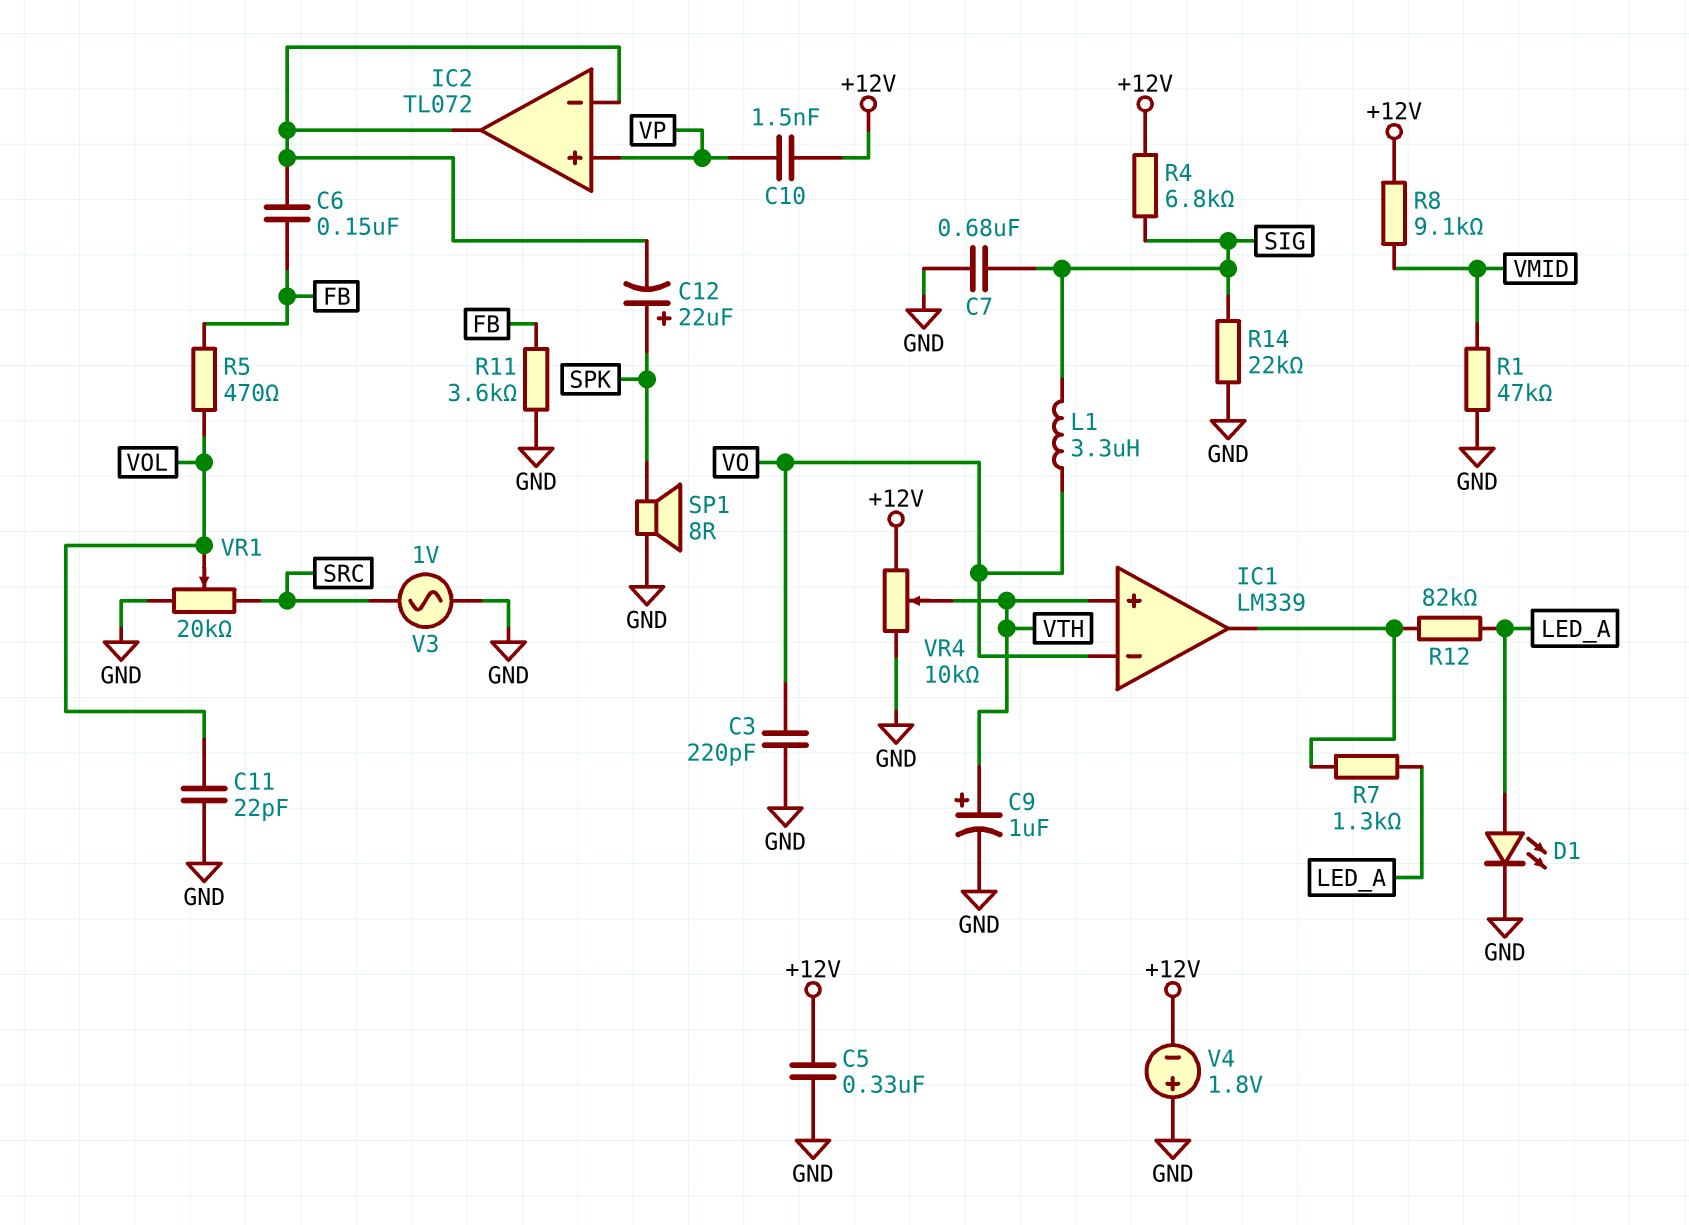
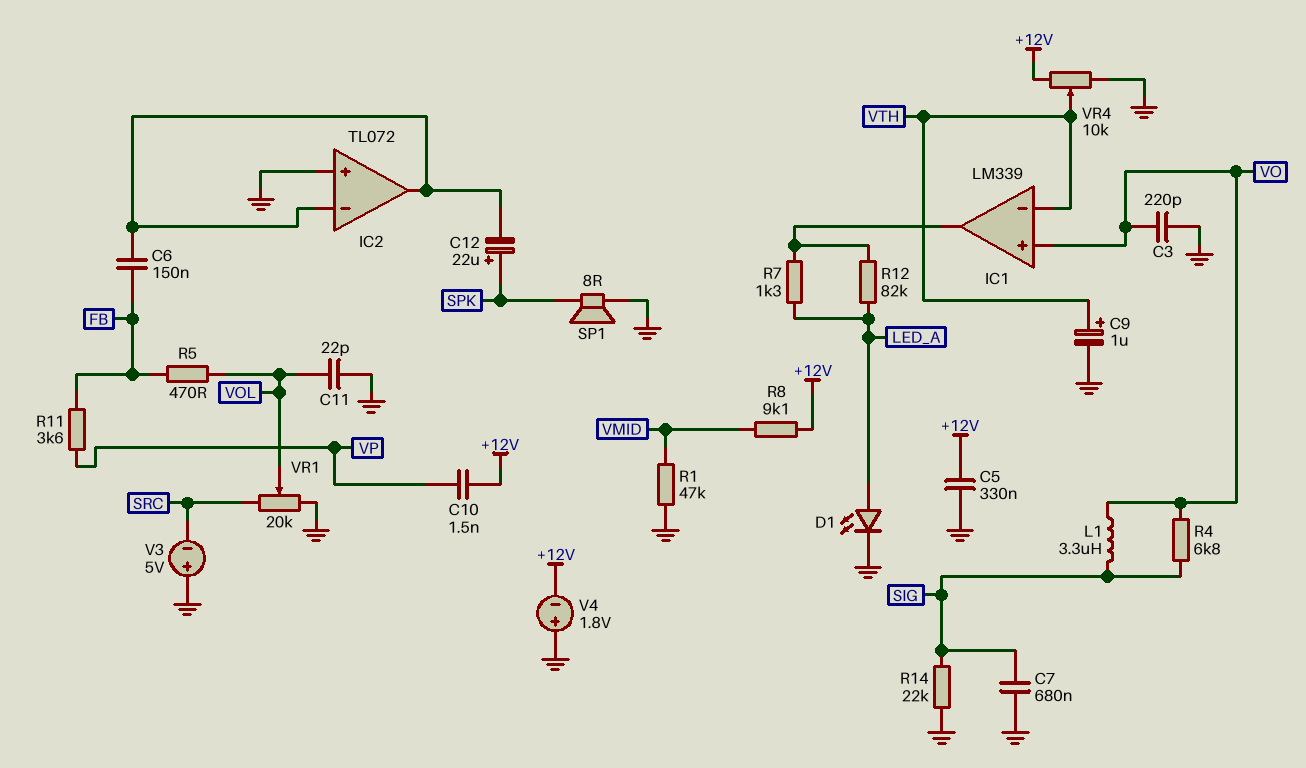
IC1 pin in+: VTH -> VO
IC1 pin in-: VO -> VTH
IC2 pin in+: VP -> GND
R4: 6.8k (+12V, SIG) -> 6.8k (SIG, VO)
R11: 3.6k (FB, GND) -> 3.6k (FB, VP)
V3: AC 1V (GND, SRC) -> 5V (plus GND, minus SRC)

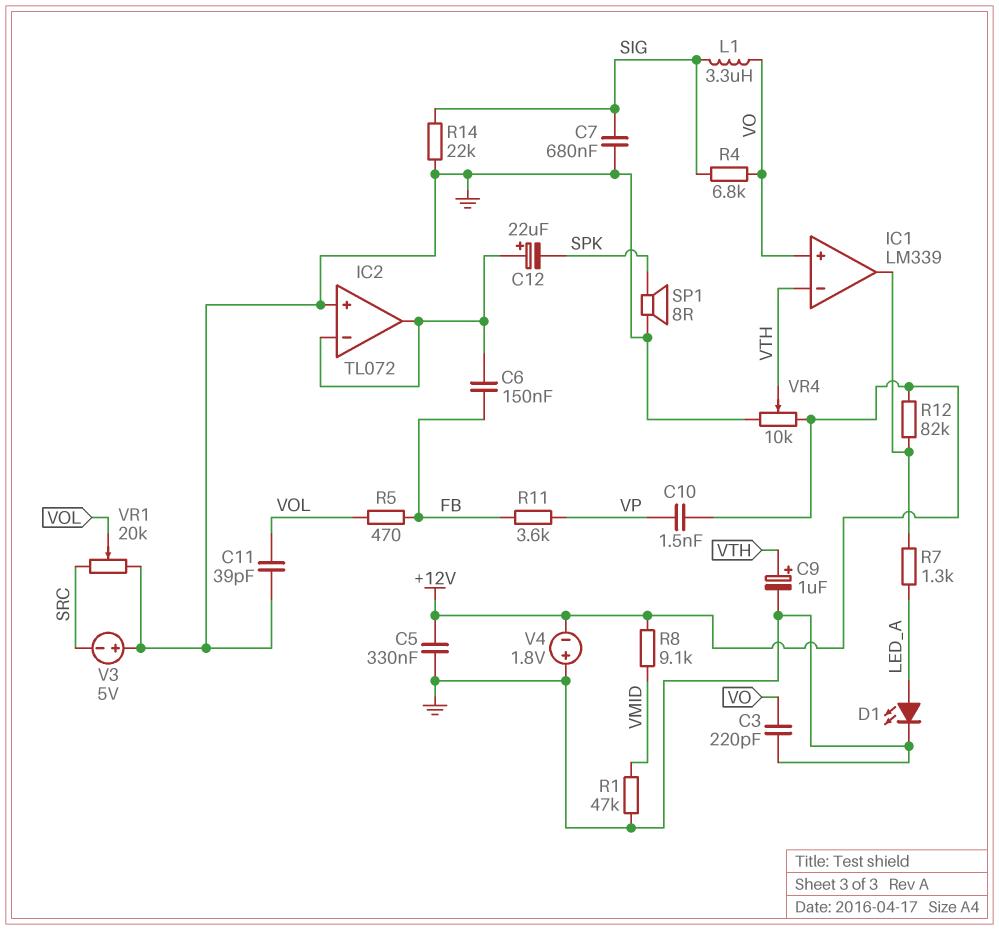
C11: 22pF (GND, VOL) -> 39pF (GND, VOL)
C12: 22uF (plus SPK, minus IC2/in-) -> 22uF (plus IC2/in-, minus SPK)
R12: 82k (IC1/out, LED_A) -> 82k (+12V, IC1/out)

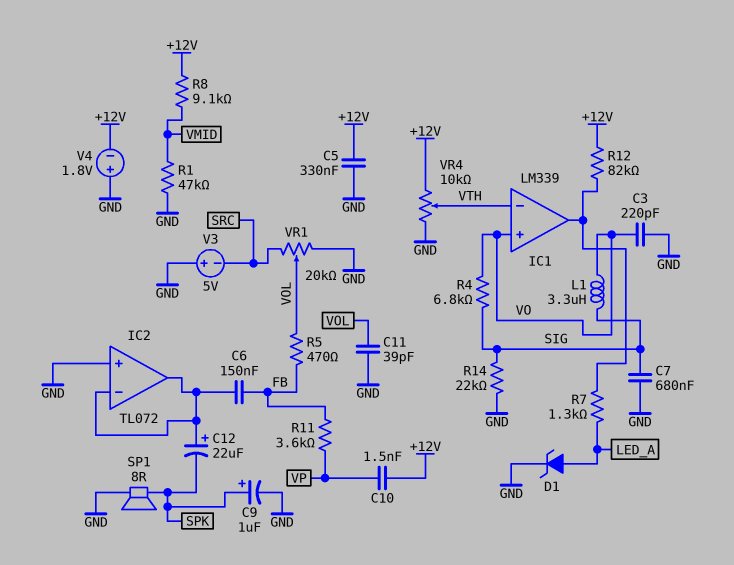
C9: 1uF (plus VTH, minus GND) -> 1uF (plus SPK, minus GND)
D1: LED (A LED_A, K GND) -> zener (A LED_A, K GND)

